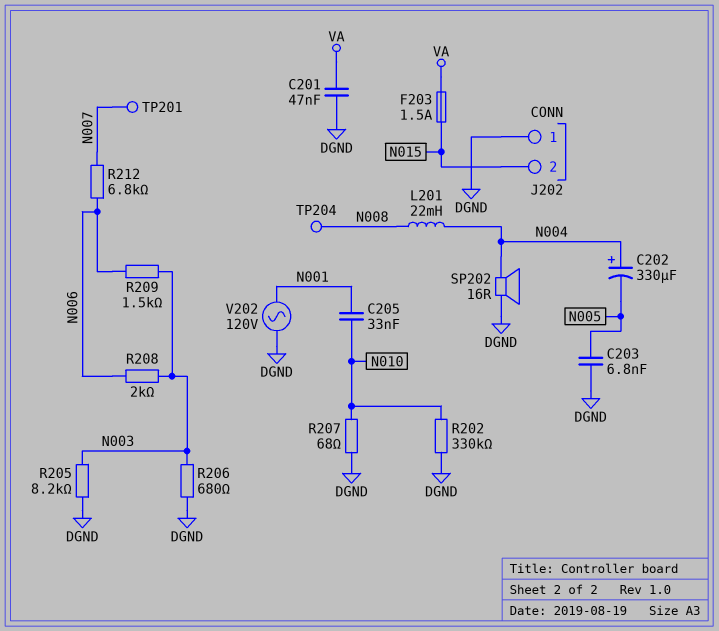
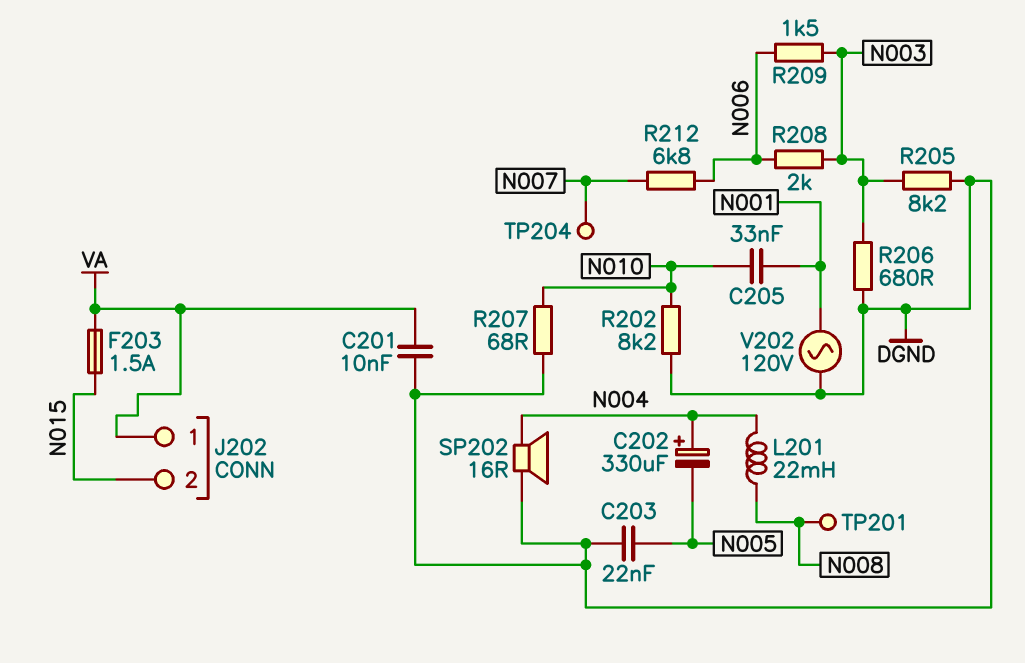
C201: 47nF (DGND, VA) -> 10nF (DGND, VA)
C203: 6.8nF (DGND, N005) -> 22nF (DGND, N005)
J202 pin 1: DGND -> VA
R202: 330k (DGND, N010) -> 8.2k (DGND, N010)
TP201: test point (N007) -> test point (N008)
TP204: test point (N008) -> test point (N007)

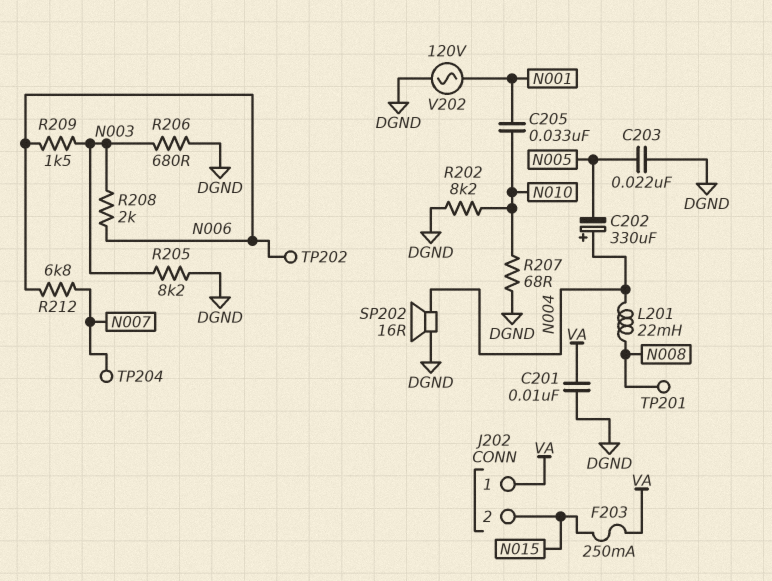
F203: 1.5A (N015, VA) -> 250mA (N015, VA)
TP202: none -> test point (N006)

